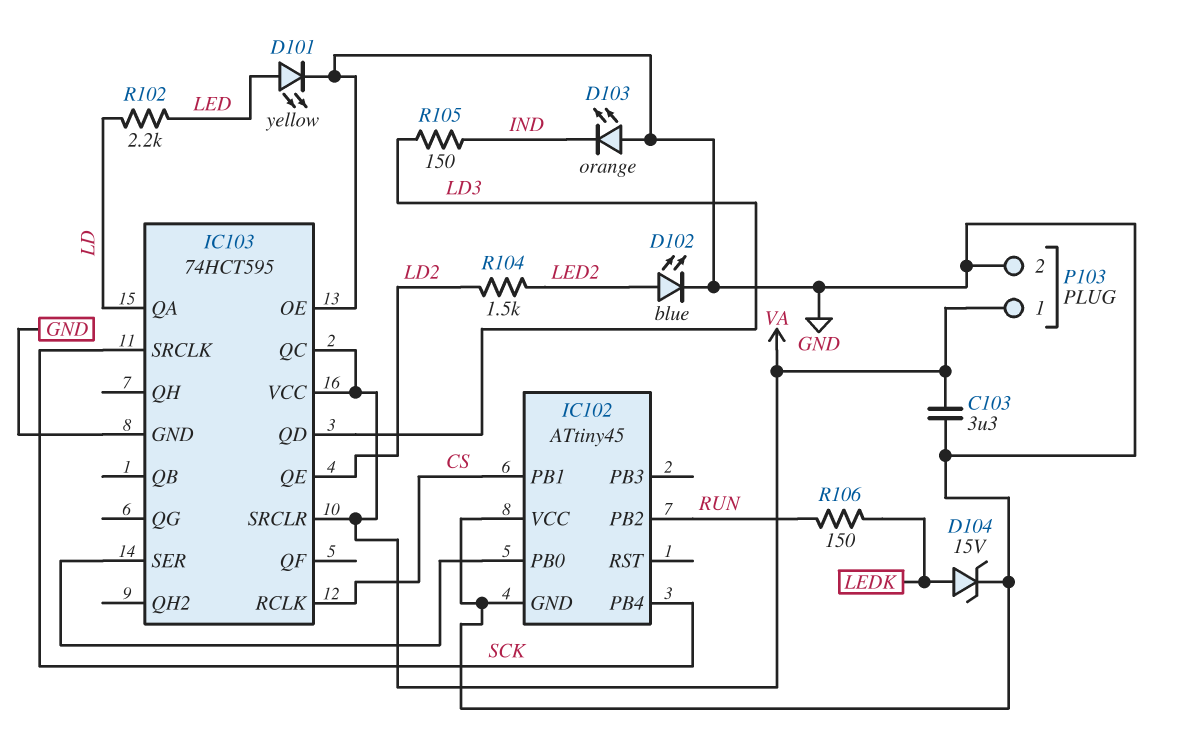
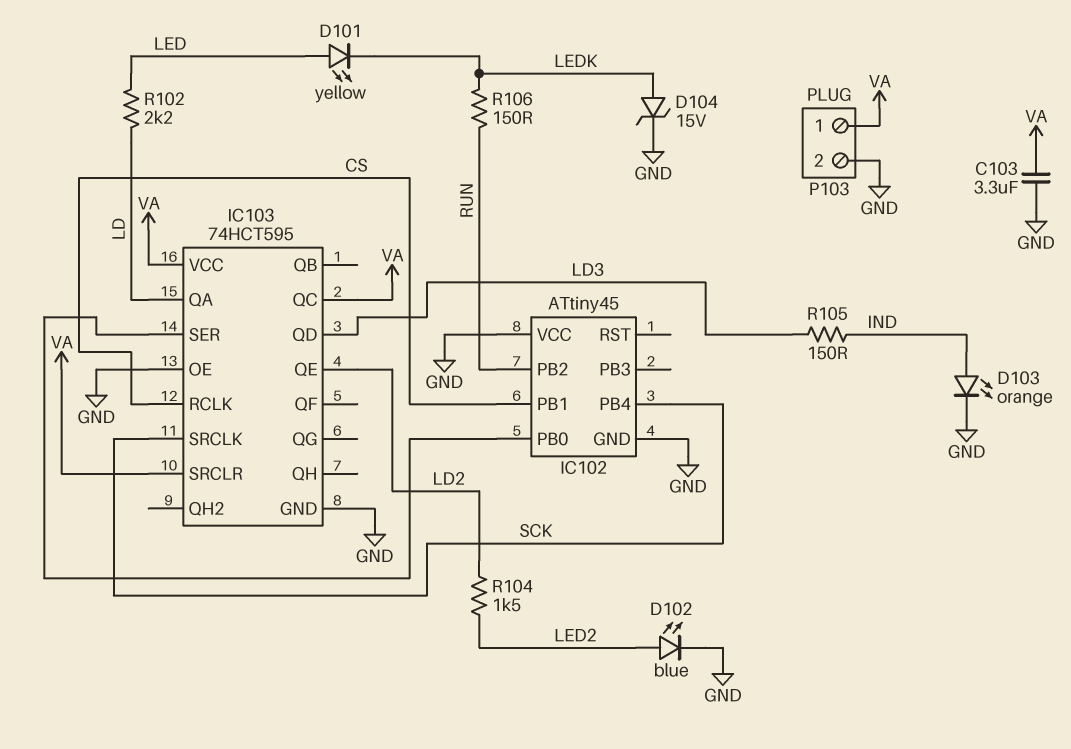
D101: LED yellow (A LED, K GND) -> LED yellow (A LED, K LEDK)
D103: LED orange (A GND, K IND) -> LED orange (A IND, K GND)

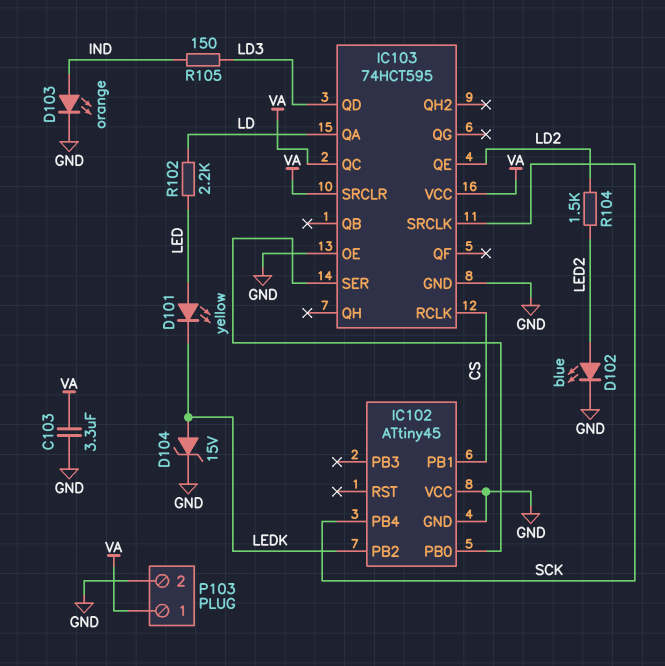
IC102 pin PB2: RUN -> LEDK
R106: 150 (LEDK, RUN) -> none

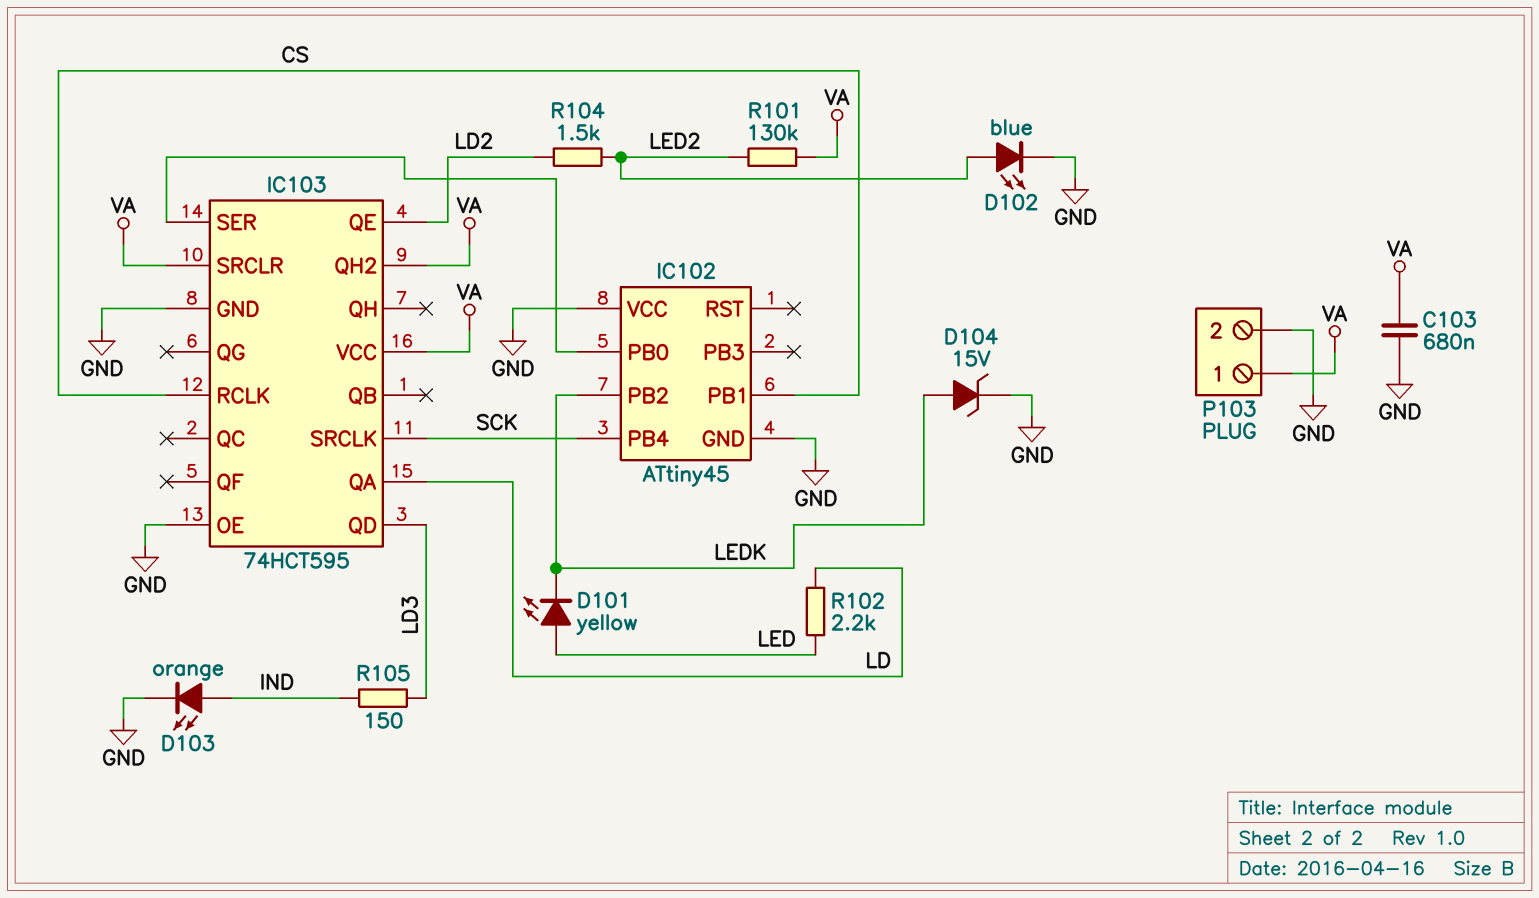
C103: 3.3uF (GND, VA) -> 680nF (GND, VA)
IC103 pin QC: VA -> none
IC103 pin QH2: none -> VA
R101: none -> 130k (LED2, VA)

